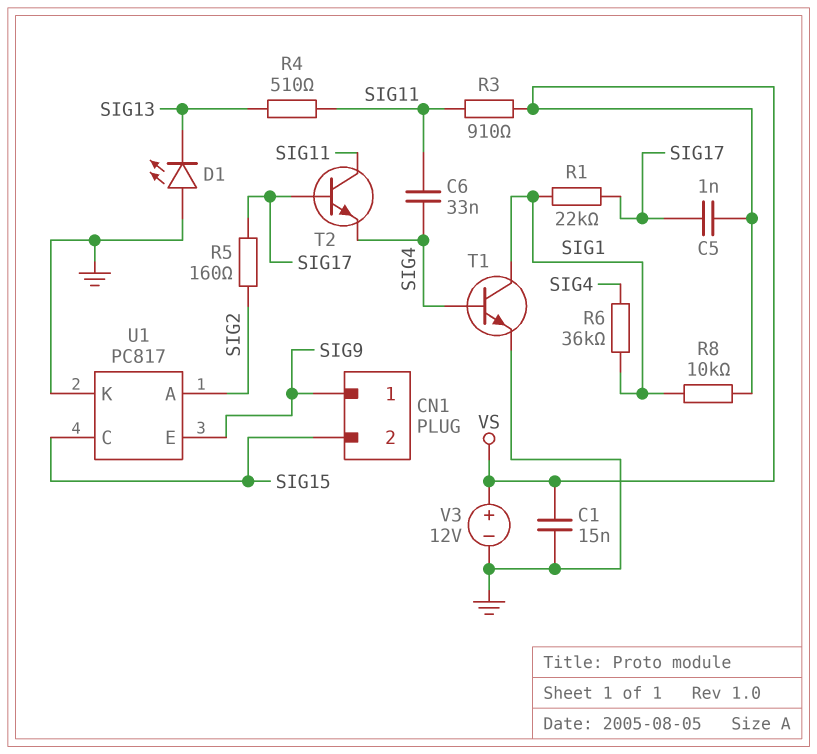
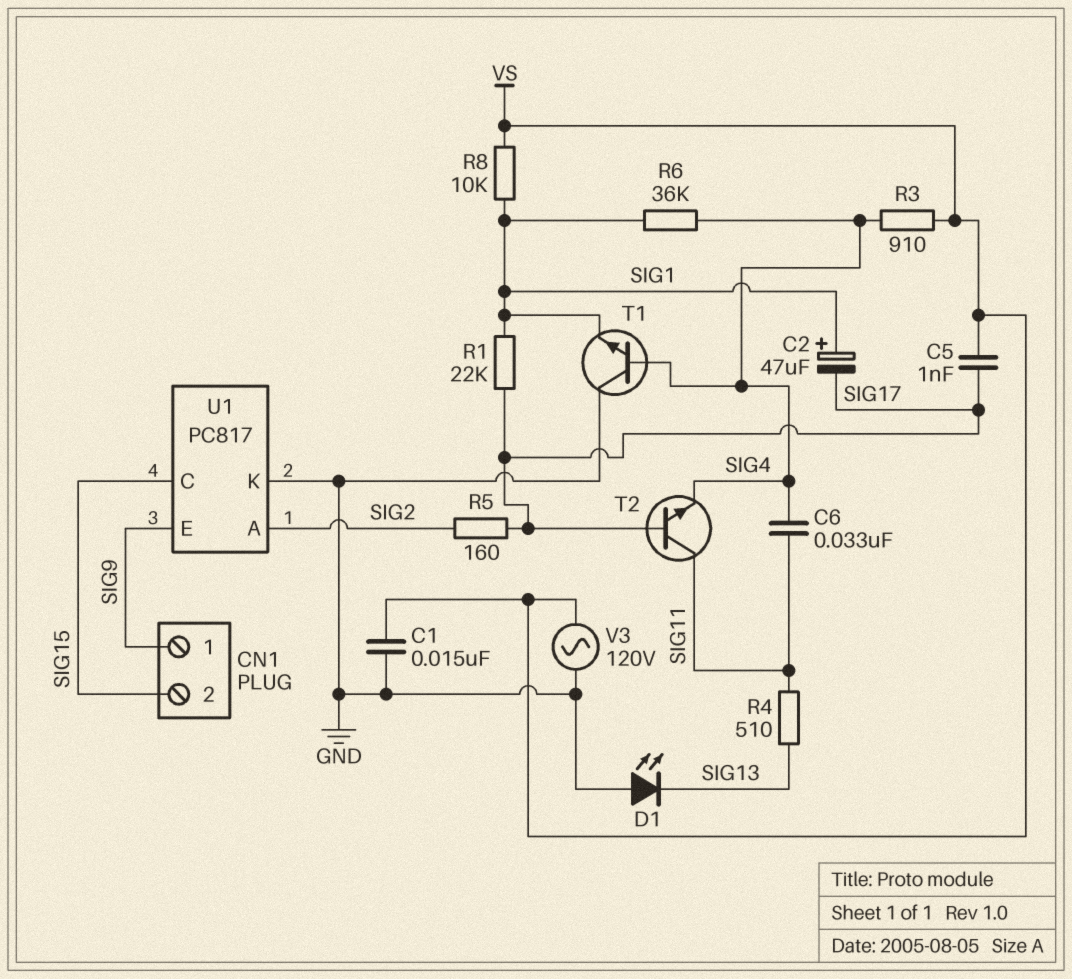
C2: none -> 47uF (plus SIG1, minus SIG17)
R3: 910 (SIG11, VS) -> 910 (SIG4, VS)
T1: NPN (B SIG4, C SIG1, E GND) -> NPN (B SIG4, C GND, E SIG1)
V3: 12V (plus VS, minus GND) -> AC 120V (GND, VS)

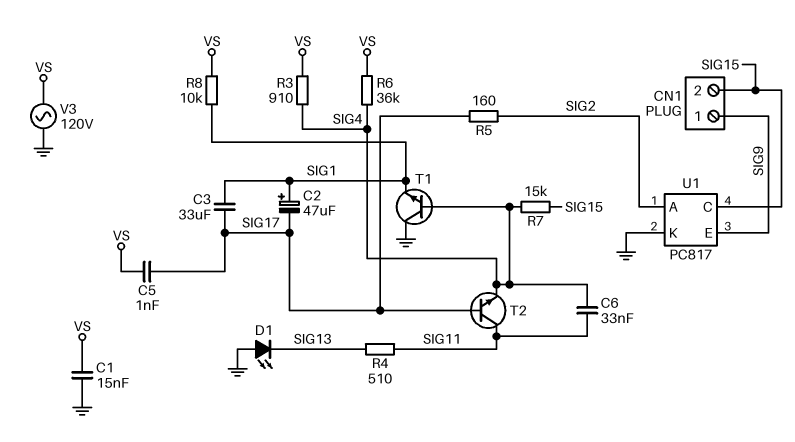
C3: none -> 33uF (SIG1, SIG17)
R1: 22k (SIG1, SIG17) -> none
R6: 36k (SIG1, SIG4) -> 36k (SIG4, VS)
R7: none -> 15k (SIG4, SIG15)

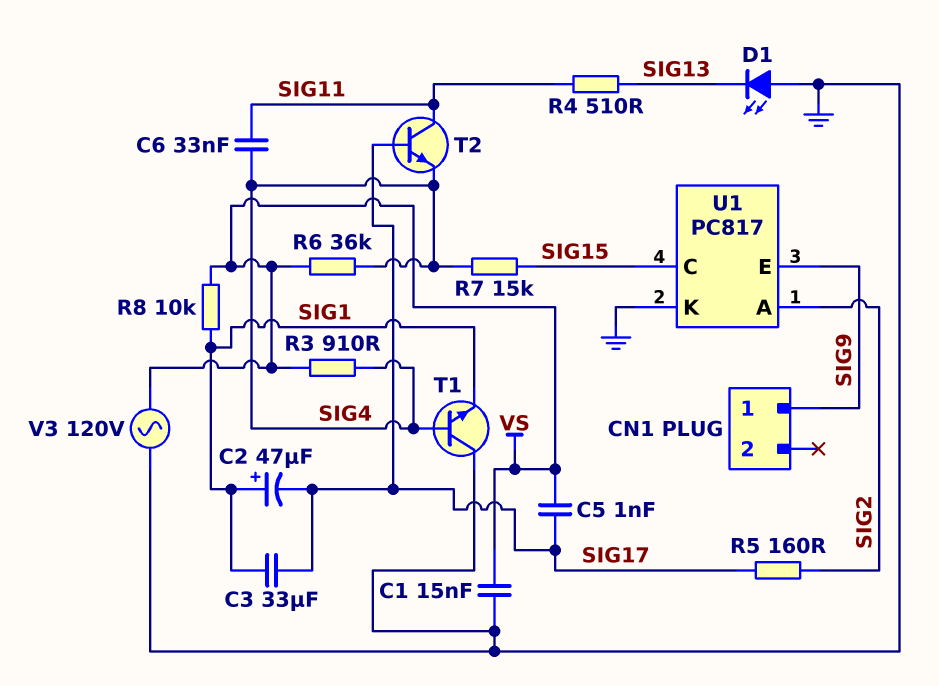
CN1 pin 2: SIG15 -> none

